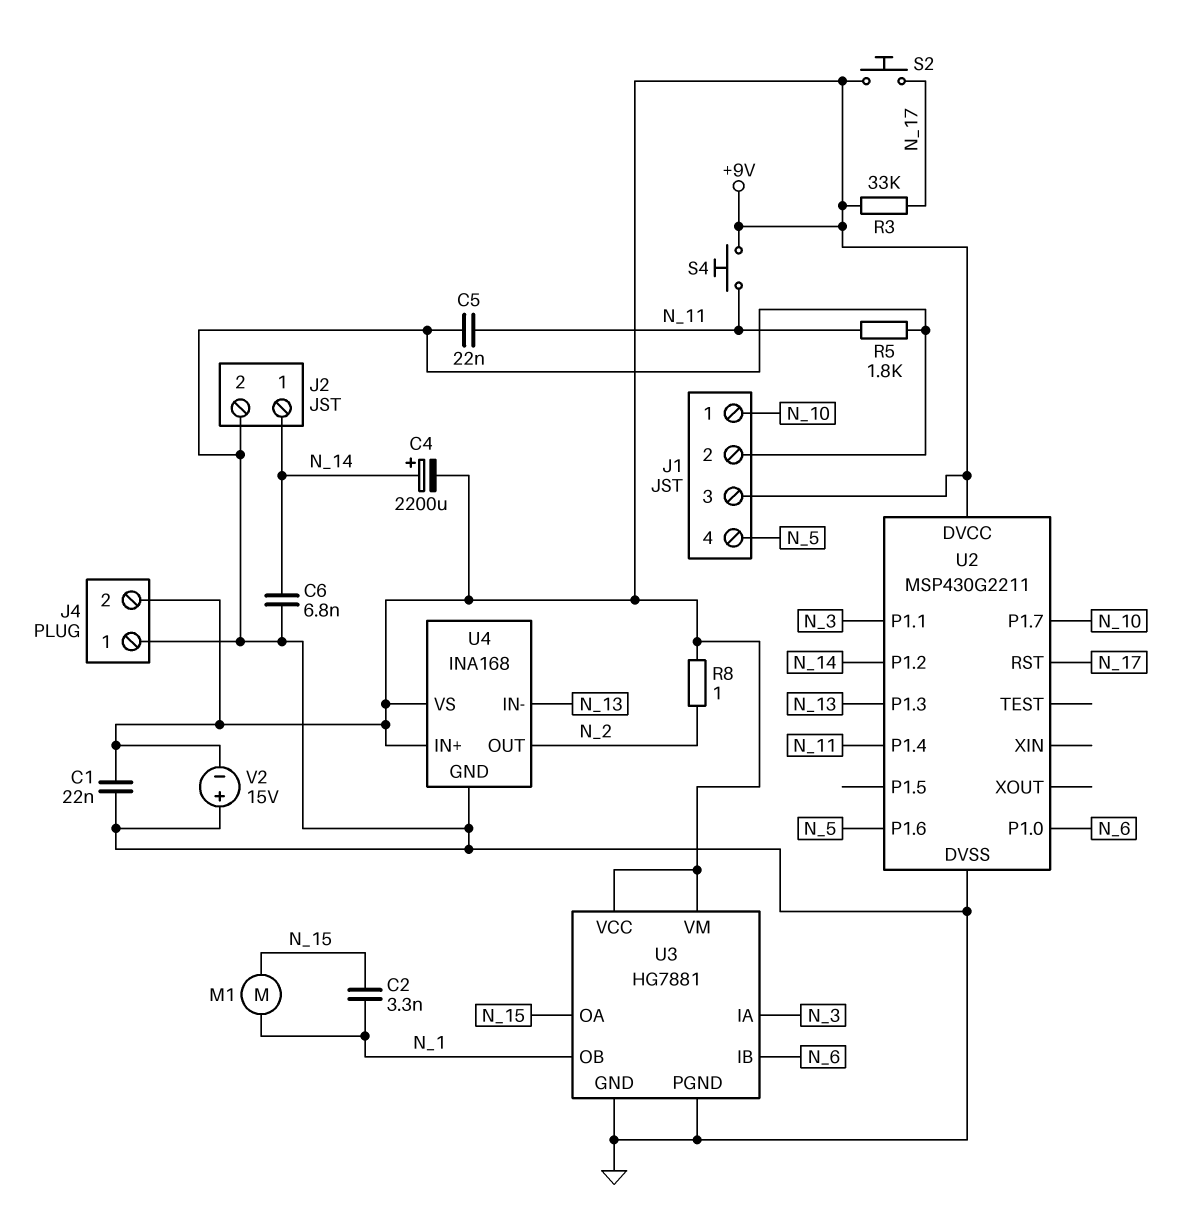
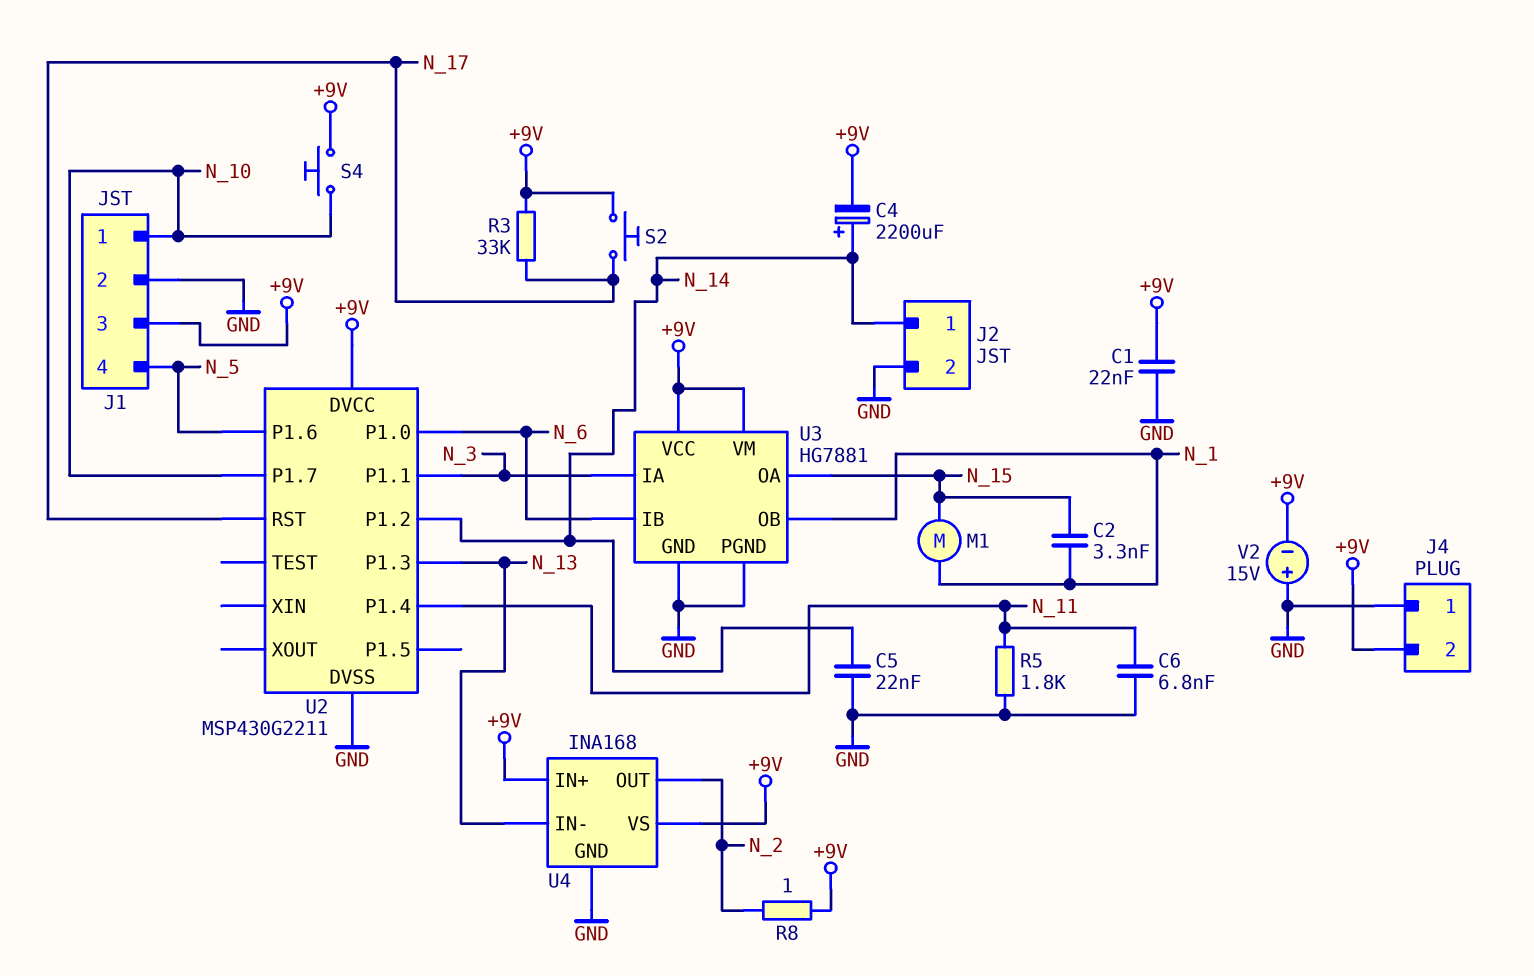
C5: 22nF (GND, N_11) -> 22nF (GND, N_14)
C6: 6.8nF (GND, N_14) -> 6.8nF (GND, N_11)
S4: button (+9V, N_11) -> button (+9V, N_10)

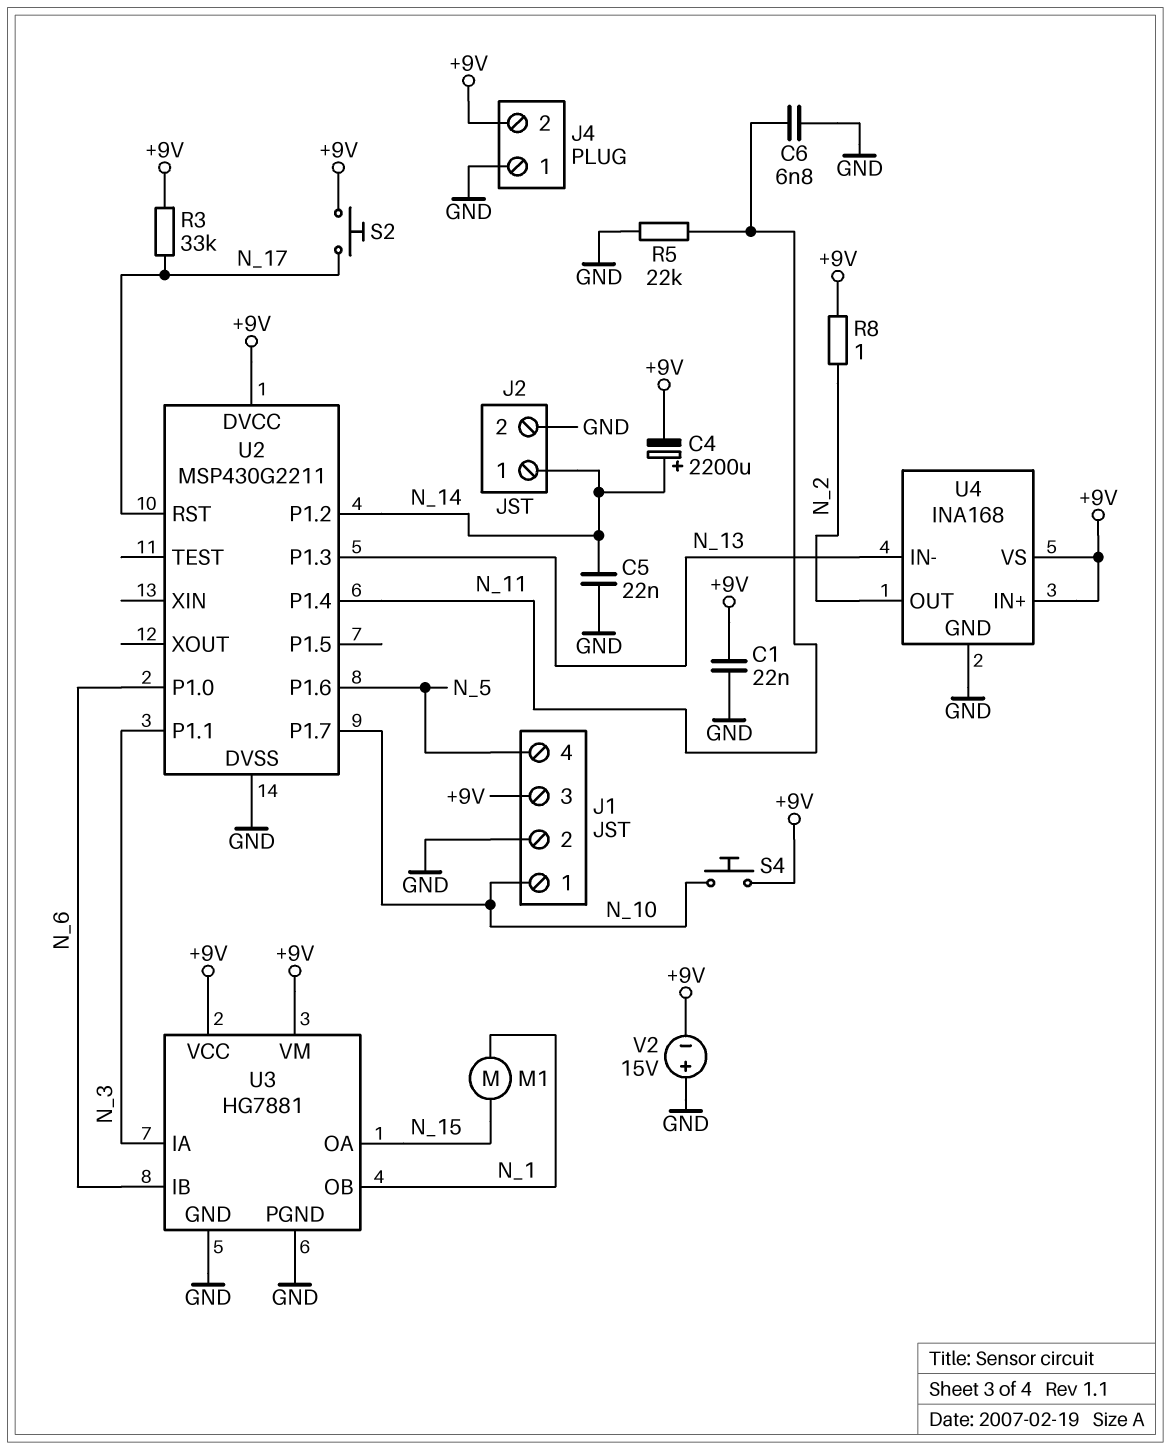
C2: 3.3nF (N_1, N_15) -> none
R5: 1.8k (GND, N_11) -> 22k (GND, N_11)

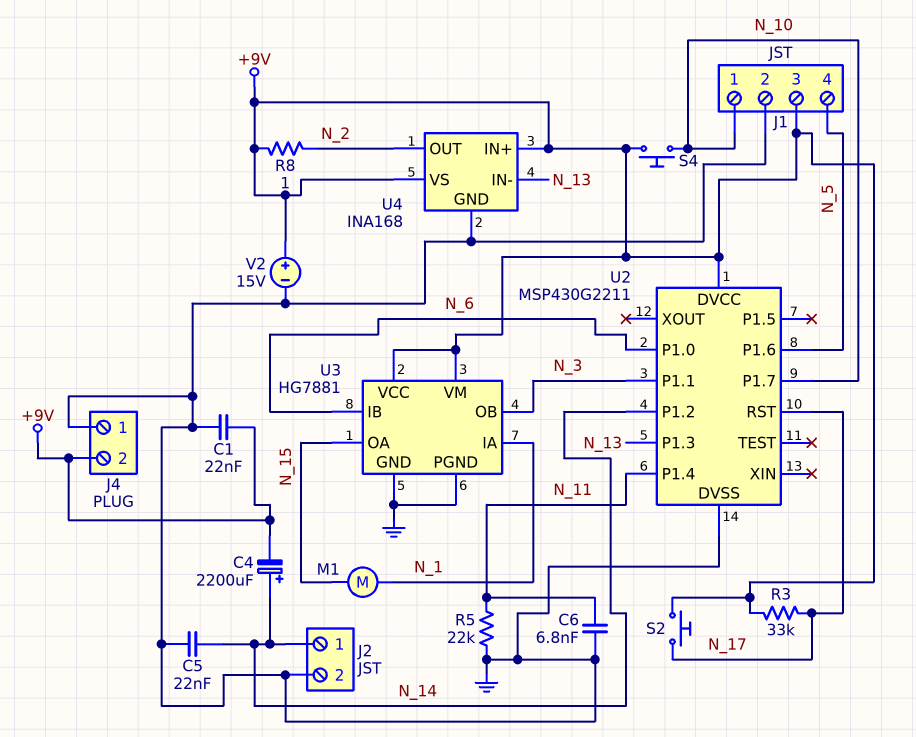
U3 pin IA: N_3 -> N_1
U3 pin OB: N_1 -> N_3
V2: 15V (plus GND, minus +9V) -> 15V (plus +9V, minus GND)

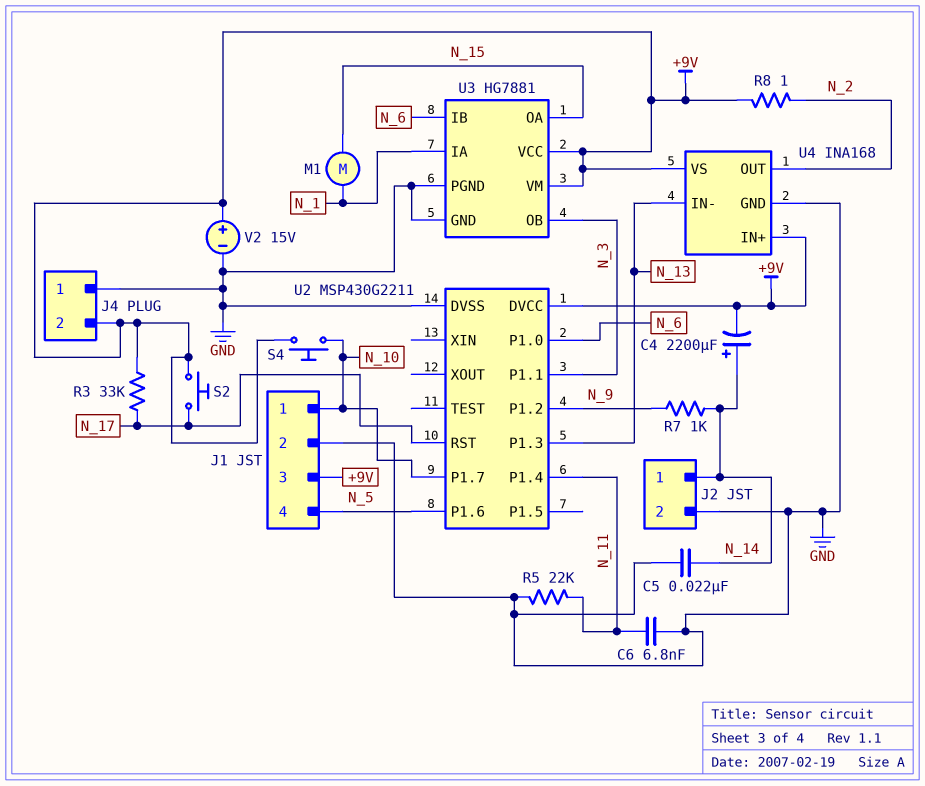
C1: 22nF (+9V, GND) -> none
R7: none -> 1k (N_9, N_14)
U2 pin P1.2: N_14 -> N_9

